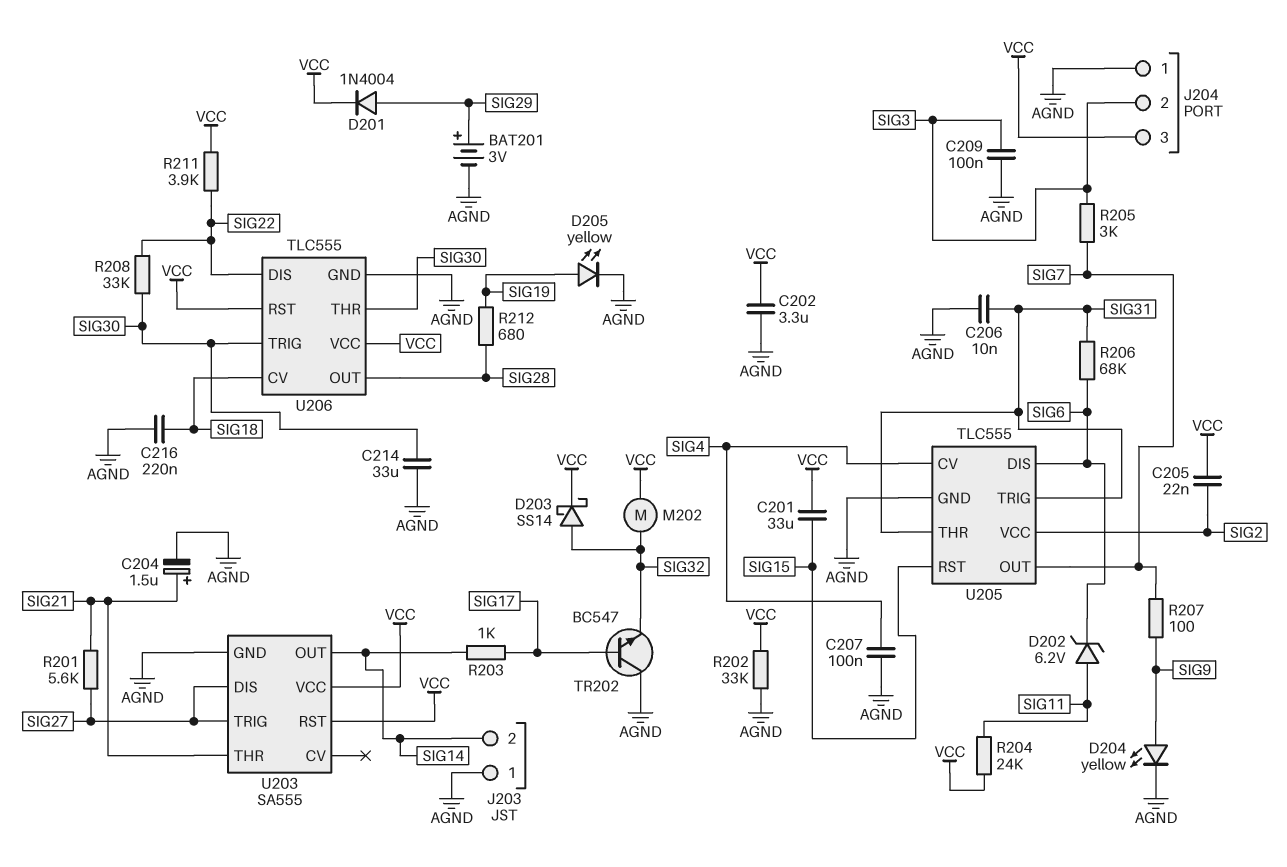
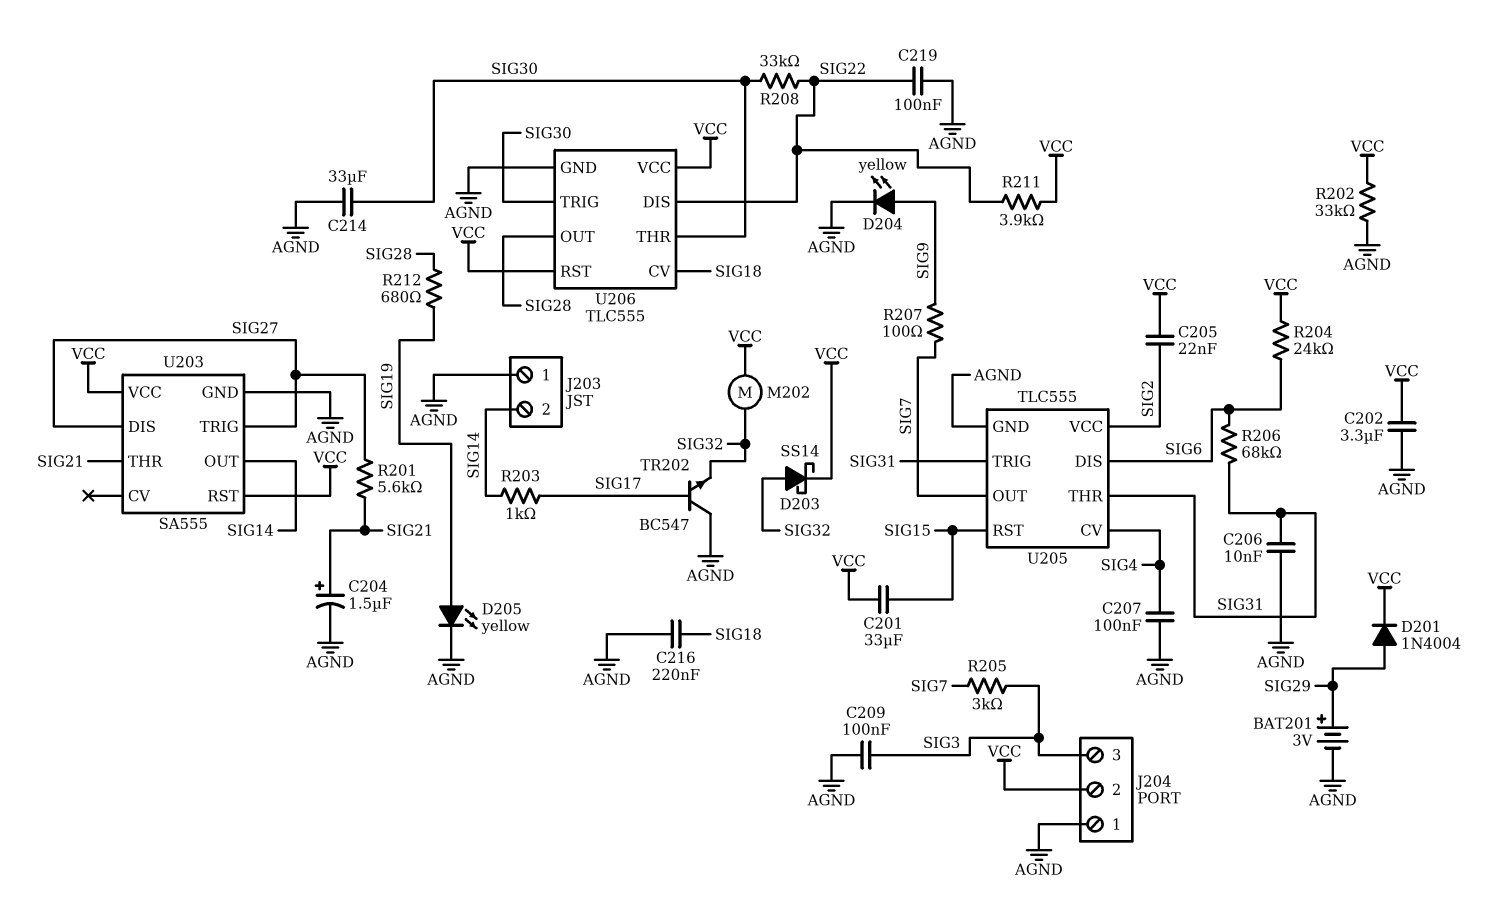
C219: none -> 100nF (AGND, SIG22)
D202: zener 6.2V (A SIG11, K SIG6) -> none
J204 pin 2: SIG3 -> VCC
J204 pin 3: VCC -> SIG3
R204: 24k (SIG11, VCC) -> 24k (SIG6, VCC)

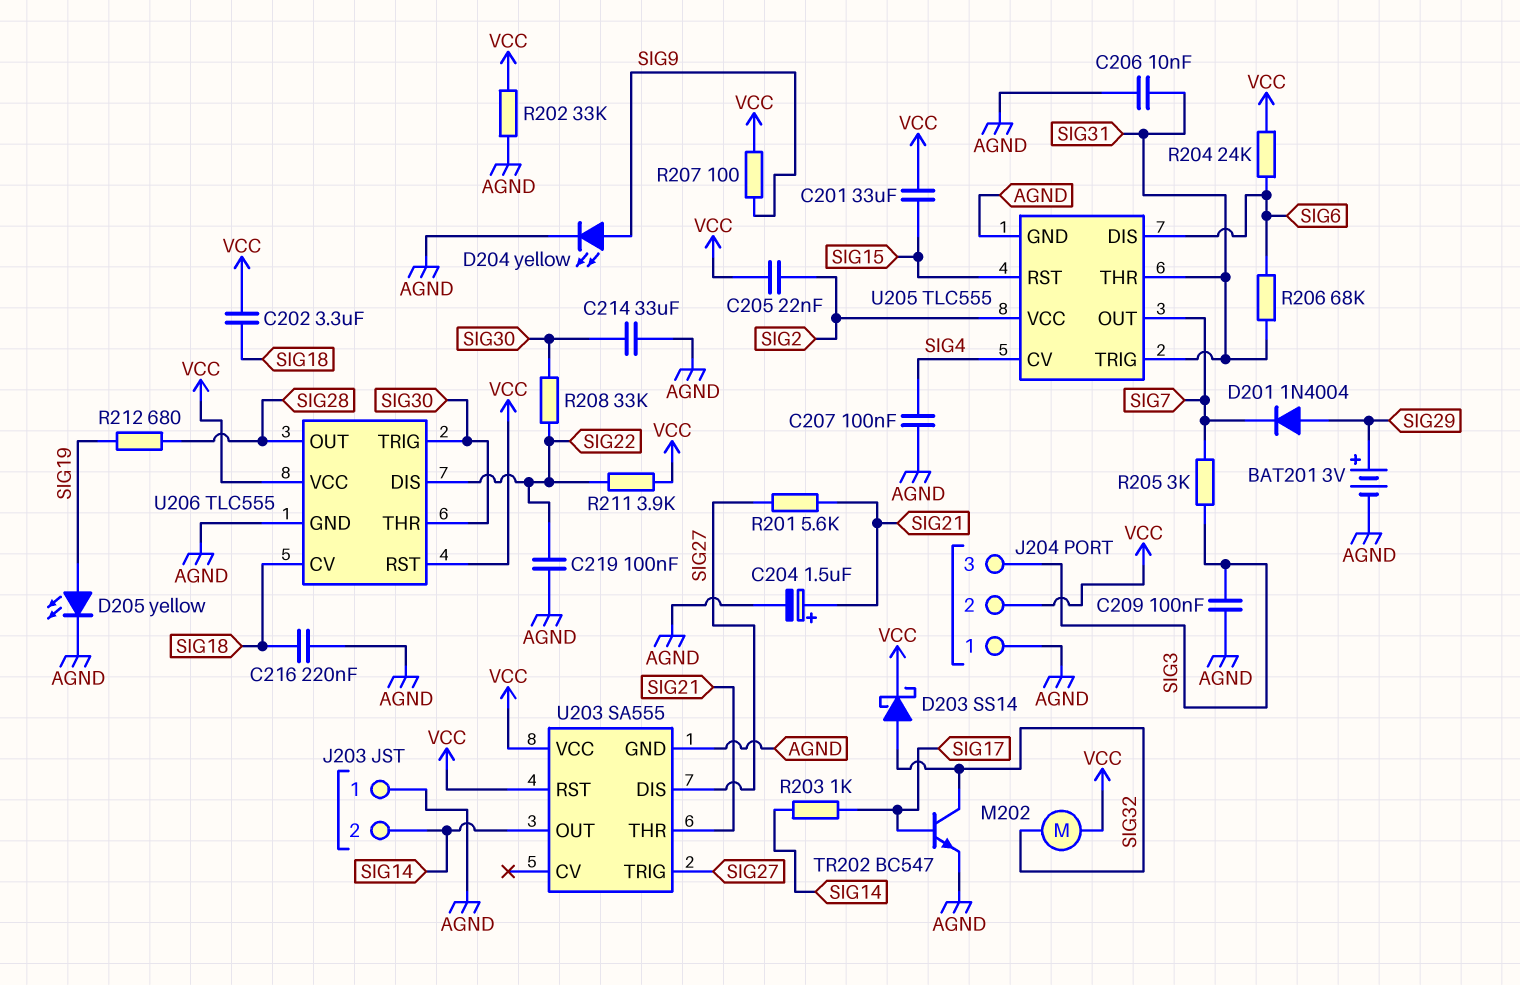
C202: 3.3uF (AGND, VCC) -> 3.3uF (SIG18, VCC)
D201: diode 1N4004 (A SIG29, K VCC) -> diode 1N4004 (A SIG29, K SIG7)
R207: 100 (SIG7, SIG9) -> 100 (SIG9, VCC)
TR202: NPN BC547 (B SIG17, C AGND, E SIG32) -> NPN BC547 (B SIG17, C SIG32, E AGND)

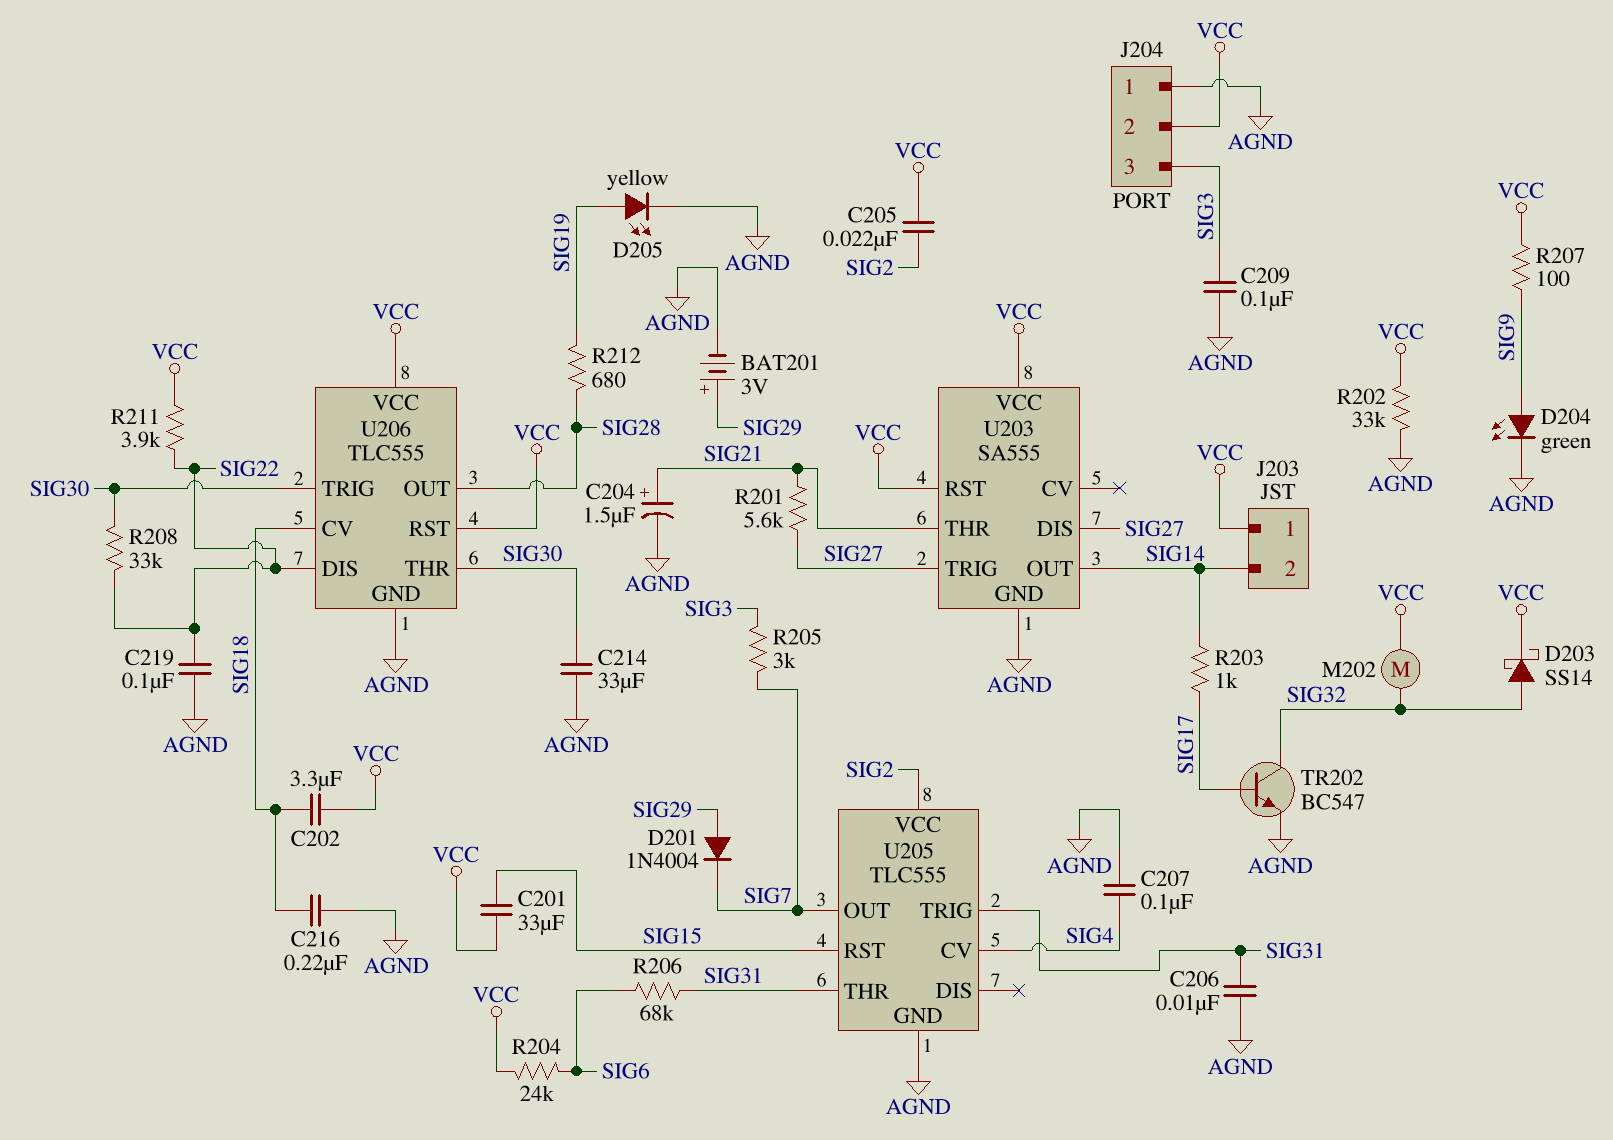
D204: LED yellow (A SIG9, K AGND) -> LED green (A SIG9, K AGND)
J203 pin 1: AGND -> VCC
U205 pin DIS: SIG6 -> none

